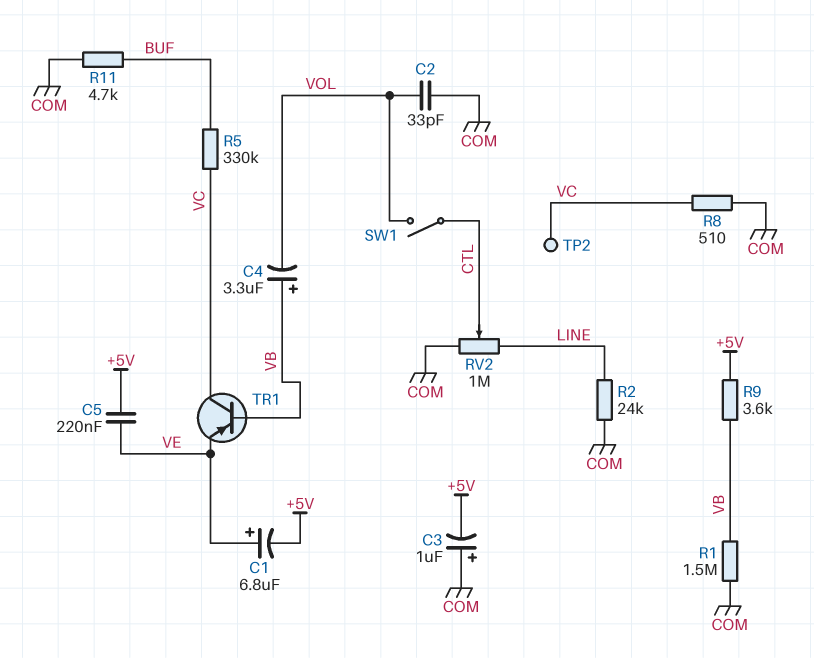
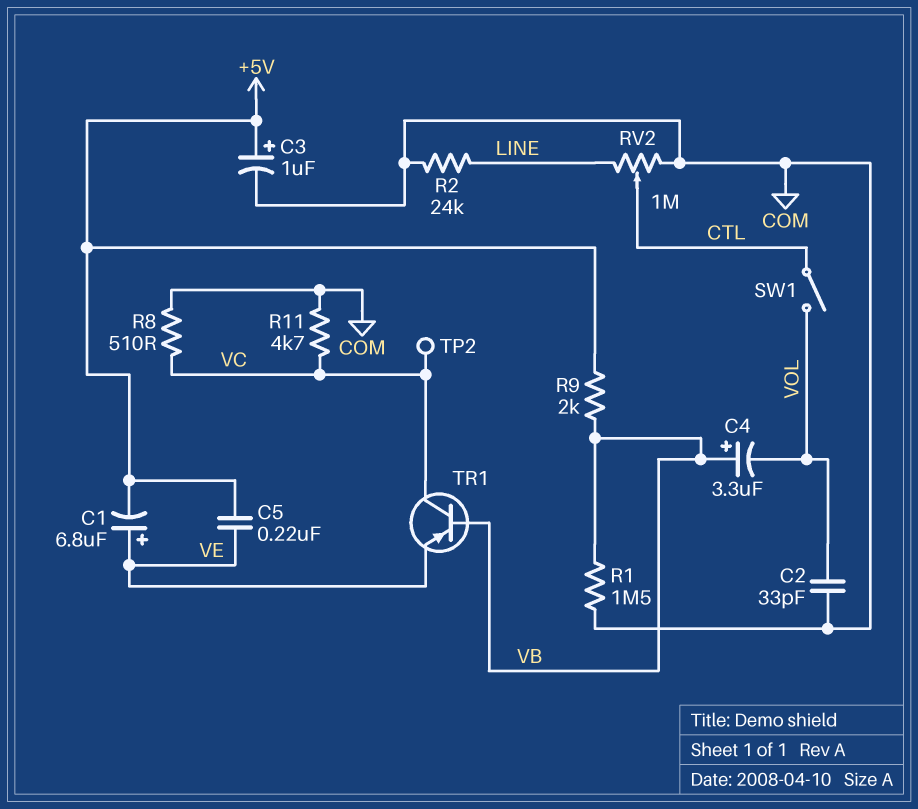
C3: 1uF (plus COM, minus +5V) -> 1uF (plus +5V, minus COM)
R5: 330k (BUF, VC) -> none
R9: 3.6k (+5V, VB) -> 2k (+5V, VB)
R11: 4.7k (BUF, COM) -> 4.7k (COM, VC)

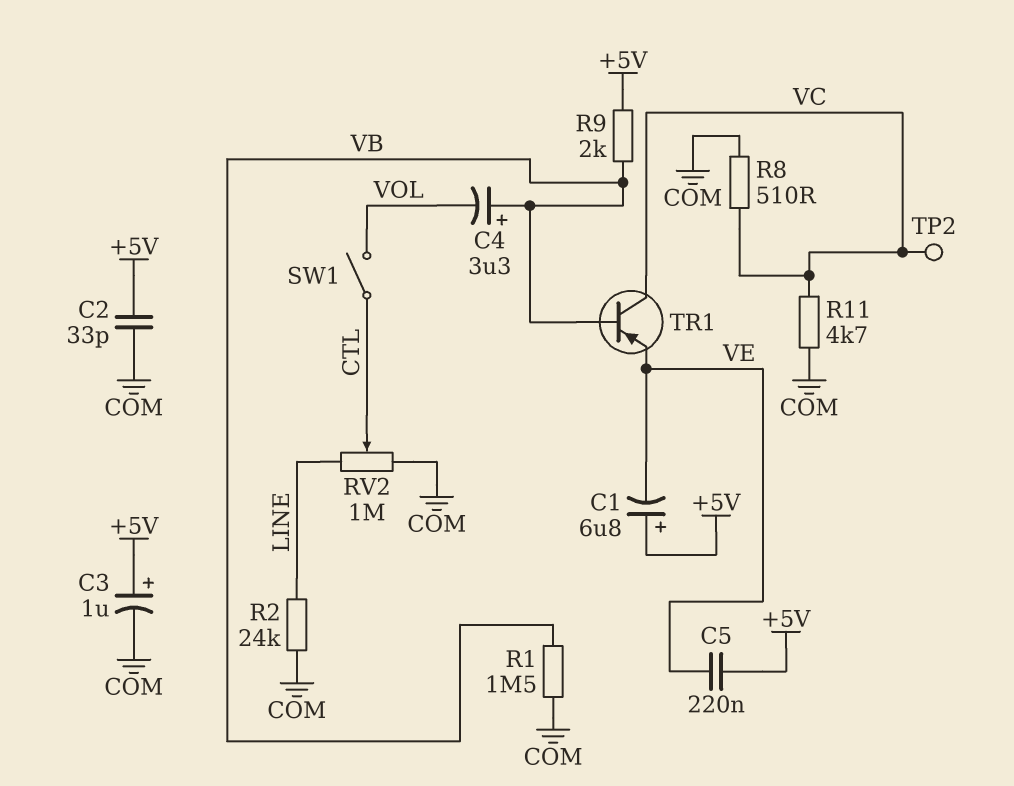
C1: 6.8uF (plus VE, minus +5V) -> 6.8uF (plus +5V, minus VE)
C2: 33pF (COM, VOL) -> 33pF (+5V, COM)

